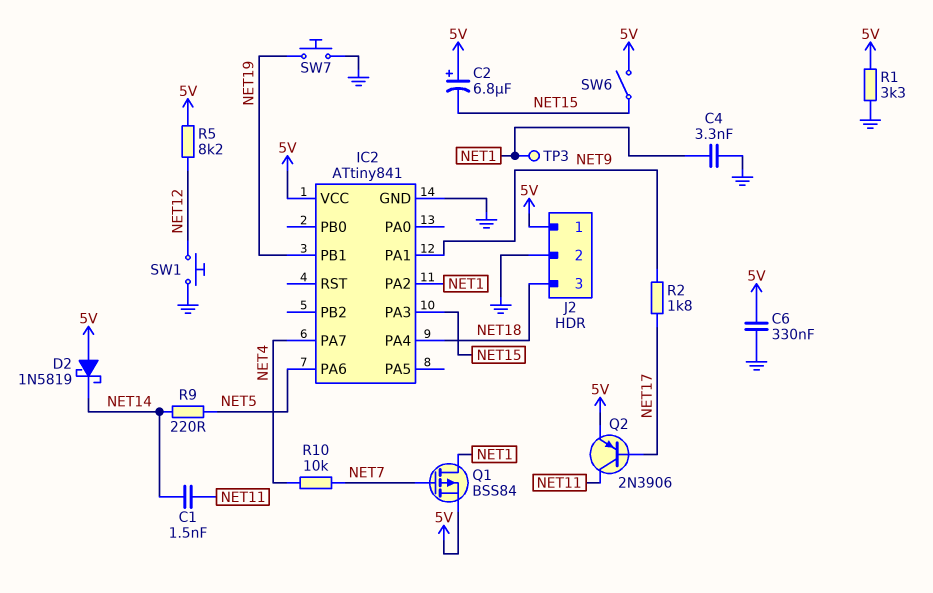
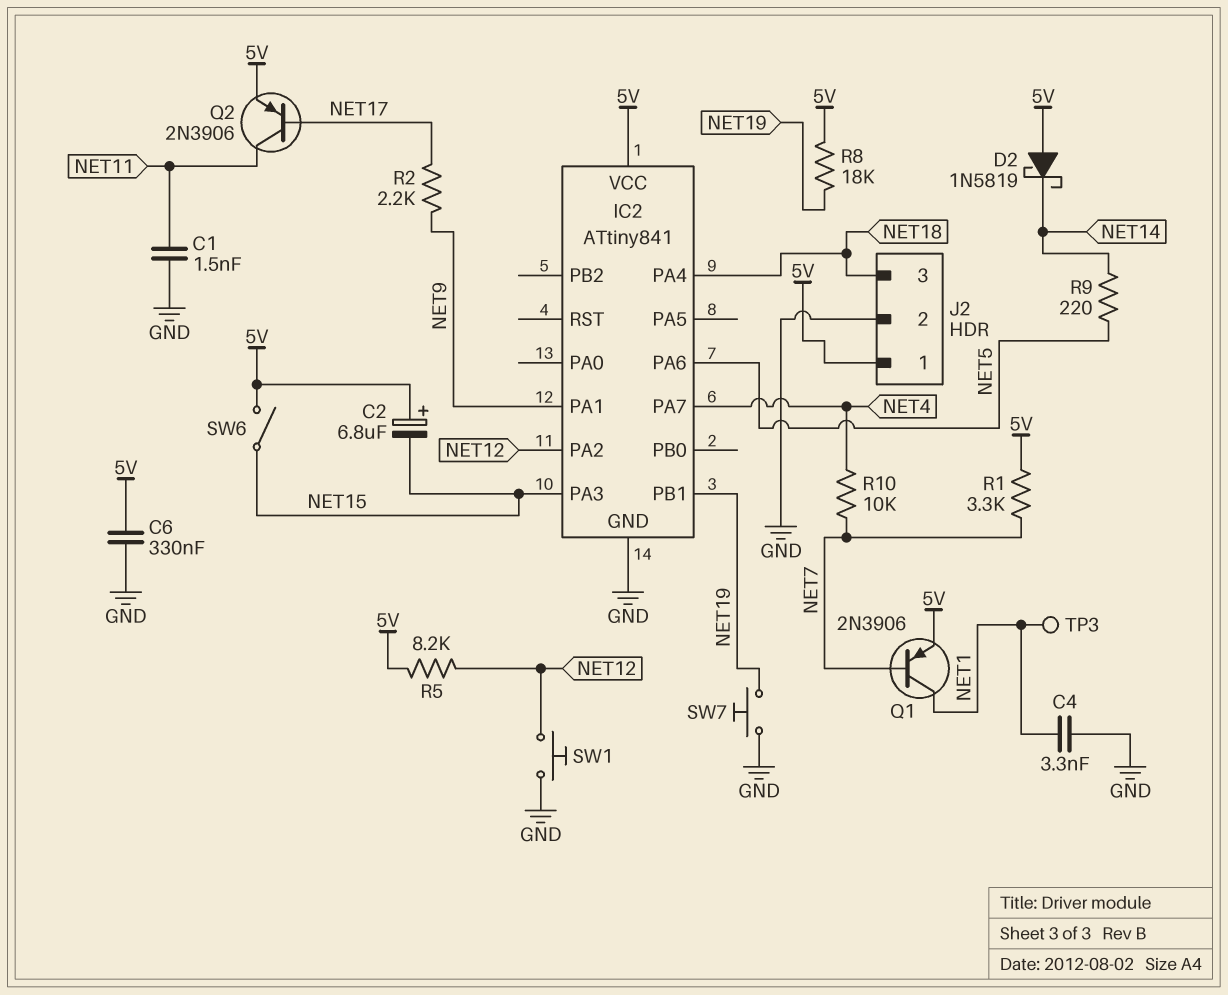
C1: 1.5nF (NET11, NET14) -> 1.5nF (GND, NET11)
IC2 pin PA2: NET1 -> NET12
Q1: PMOS BSS84 (G NET7, D NET1, S 5V) -> PNP 2N3906 (B NET7, C NET1, E 5V)
R1: 3.3k (5V, GND) -> 3.3k (5V, NET7)
R2: 1.8k (NET9, NET17) -> 2.2k (NET9, NET17)
R8: none -> 18k (5V, NET19)

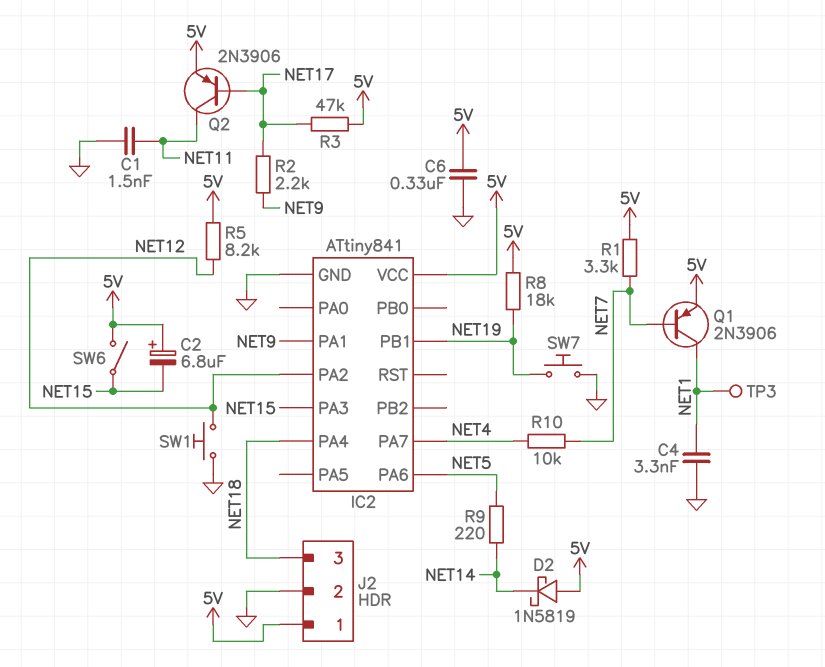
R3: none -> 47k (5V, NET17)

